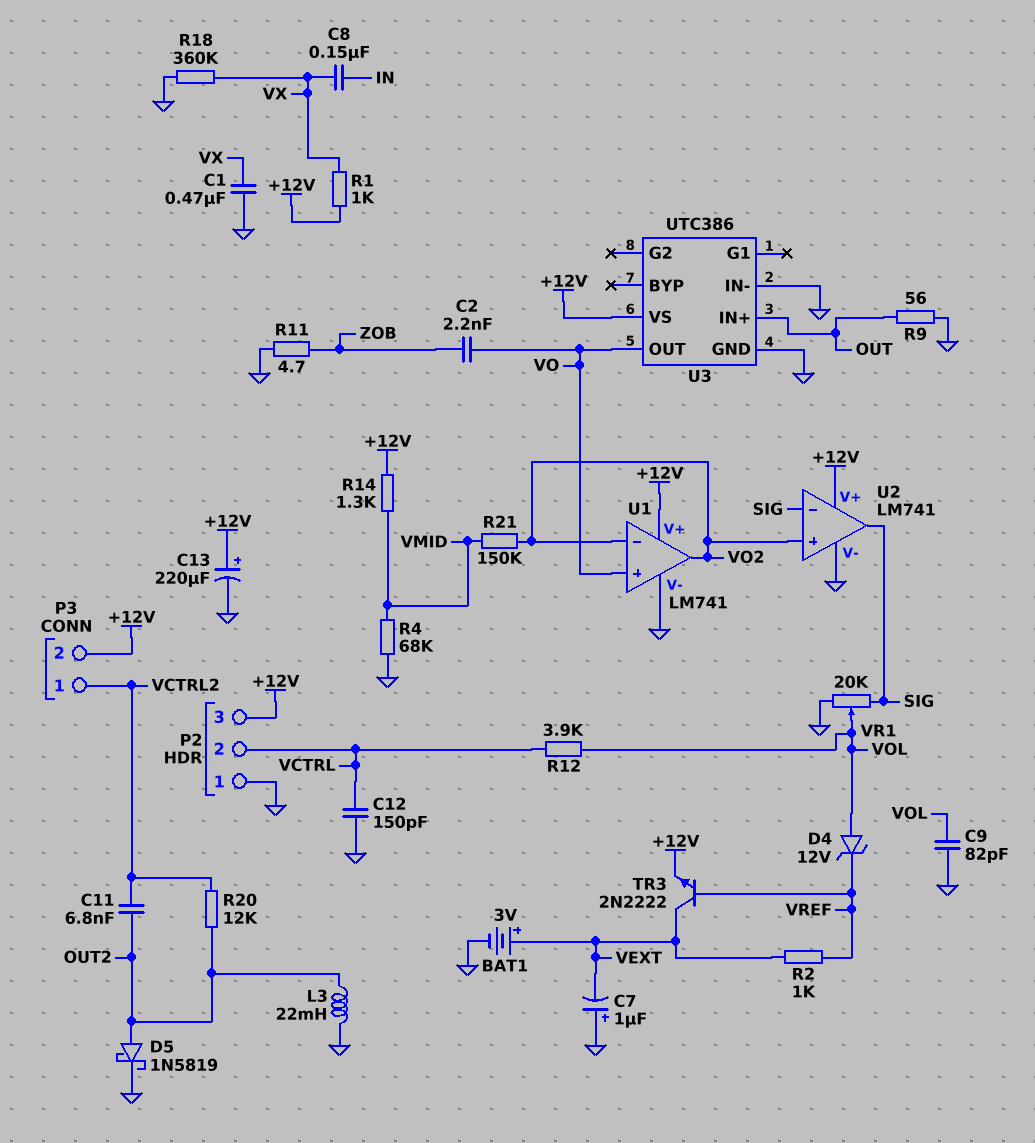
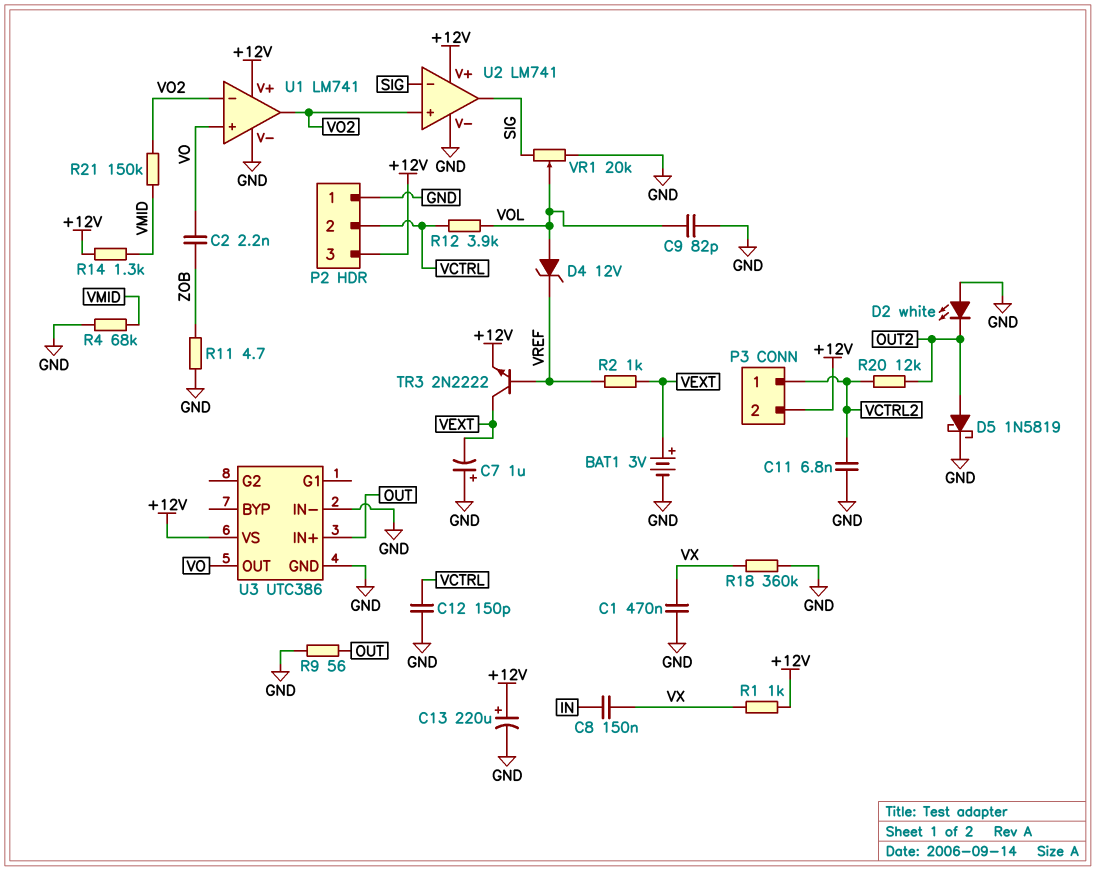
C11: 6.8nF (OUT2, VCTRL2) -> 6.8nF (GND, VCTRL2)
D2: none -> LED white (A GND, K OUT2)
L3: 22mH (GND, OUT2) -> none

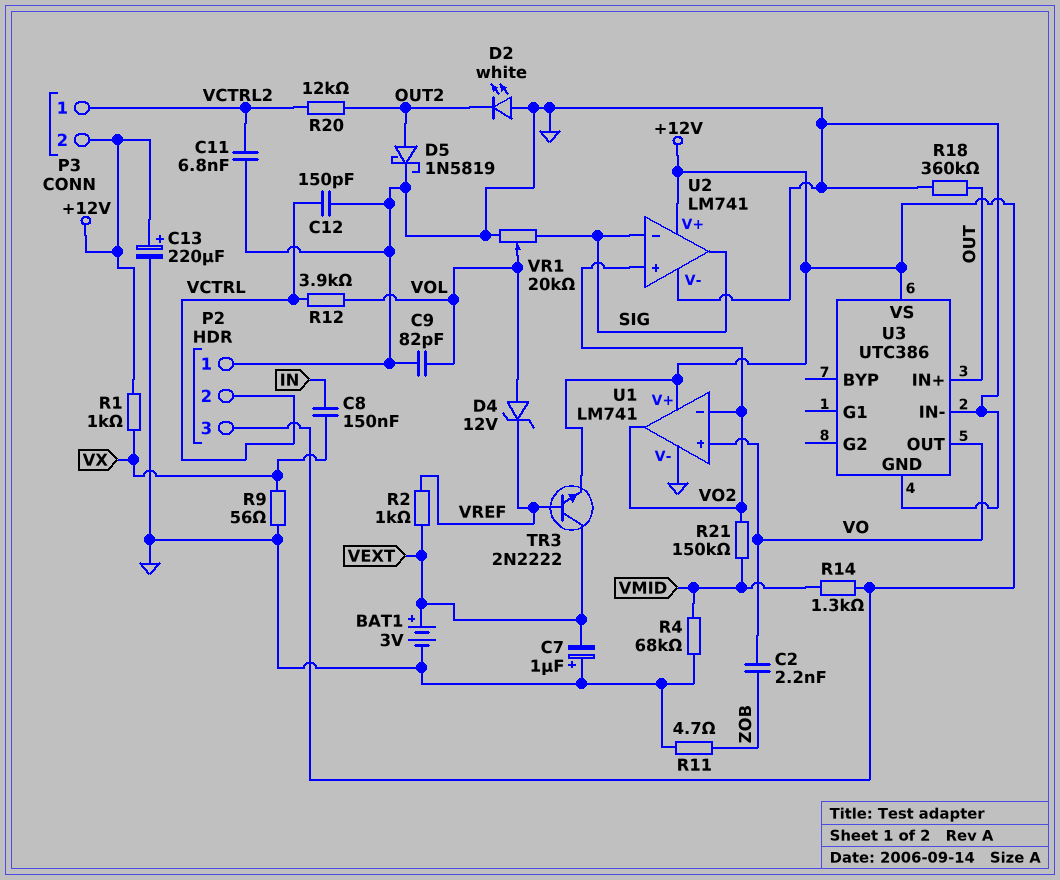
C1: 470nF (GND, VX) -> none
R9: 56 (GND, OUT) -> 56 (GND, VX)
R18: 360k (GND, VX) -> 360k (GND, OUT)

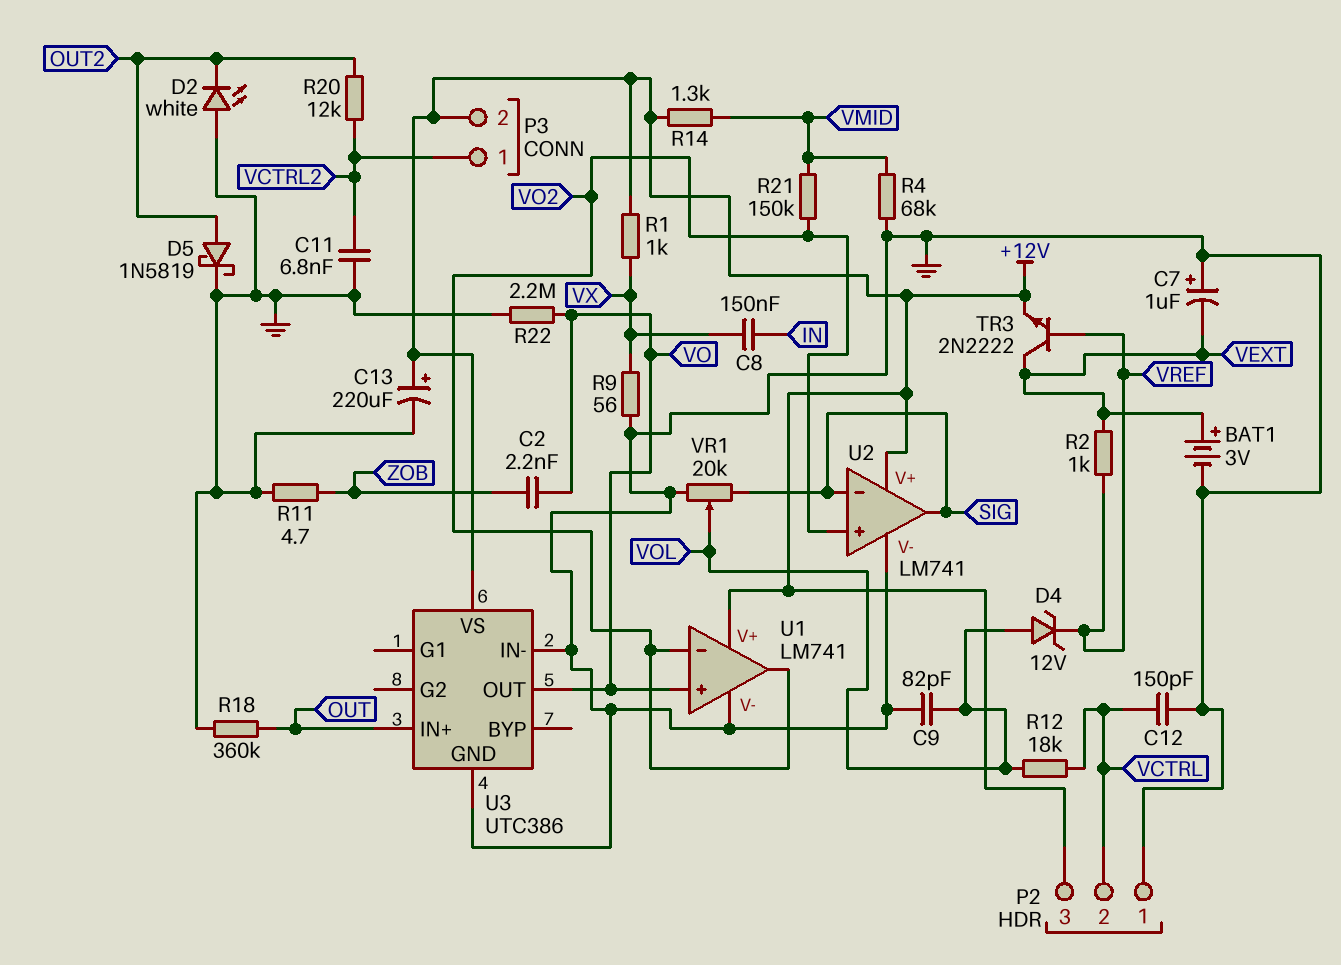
R12: 3.9k (VCTRL, VOL) -> 18k (VCTRL, VOL)
R22: none -> 2.2M (GND, VO)

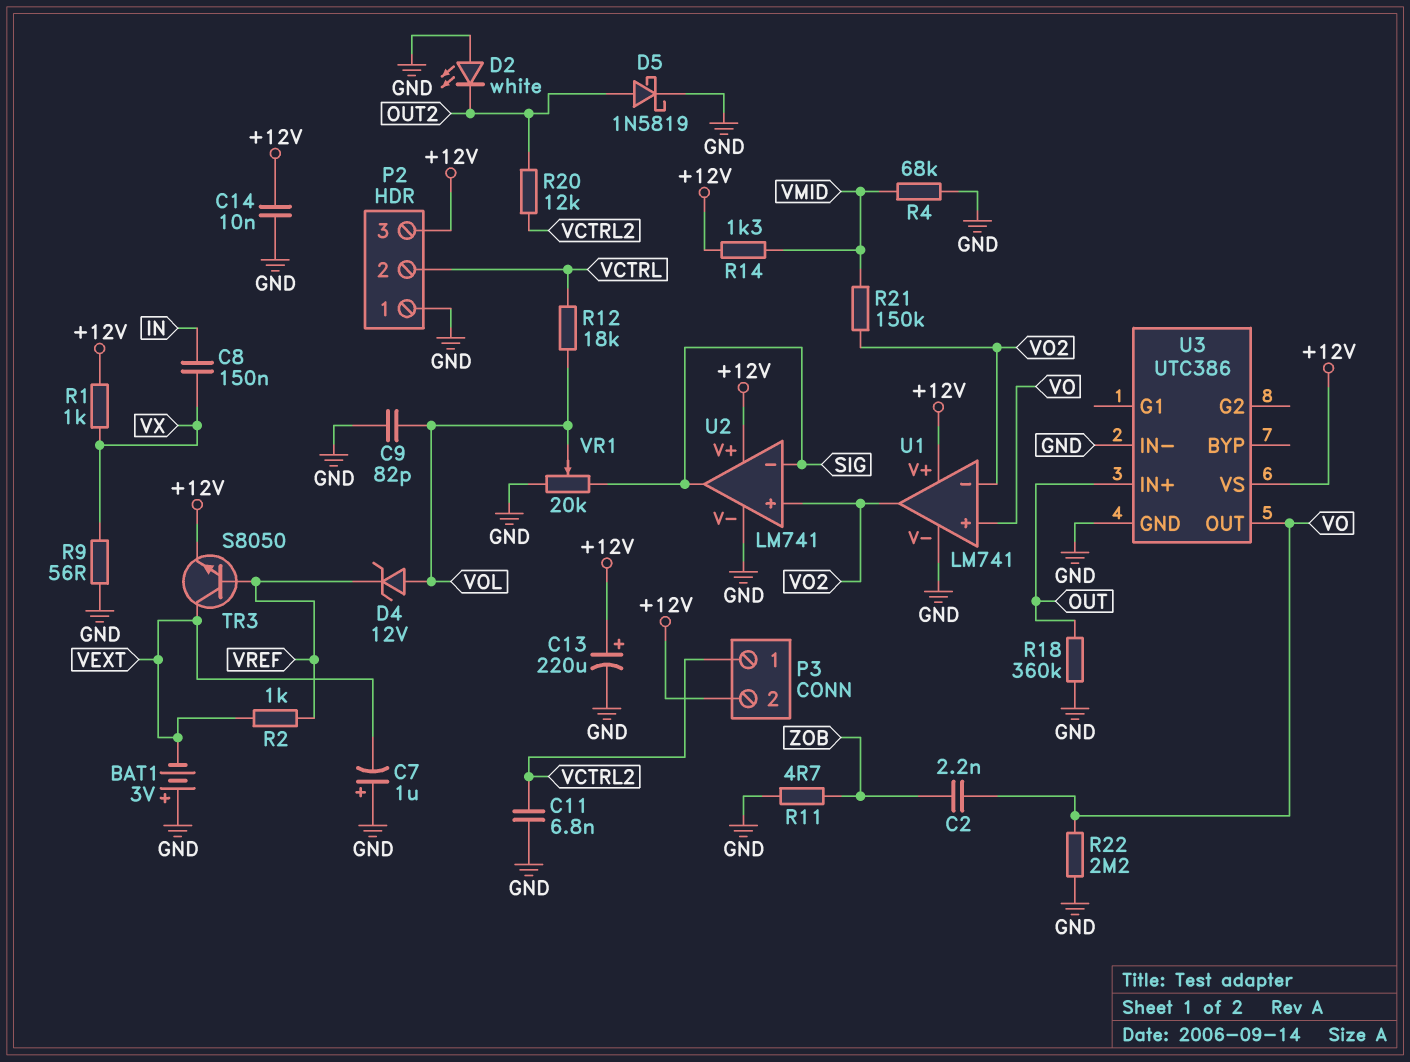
BAT1: 3V (plus VEXT, minus GND) -> 3V (plus GND, minus VEXT)
C12: 150pF (GND, VCTRL) -> none
C14: none -> 10nF (+12V, GND)
TR3: NPN 2N2222 (B VREF, C VEXT, E +12V) -> NPN S8050 (B VREF, C VEXT, E +12V)

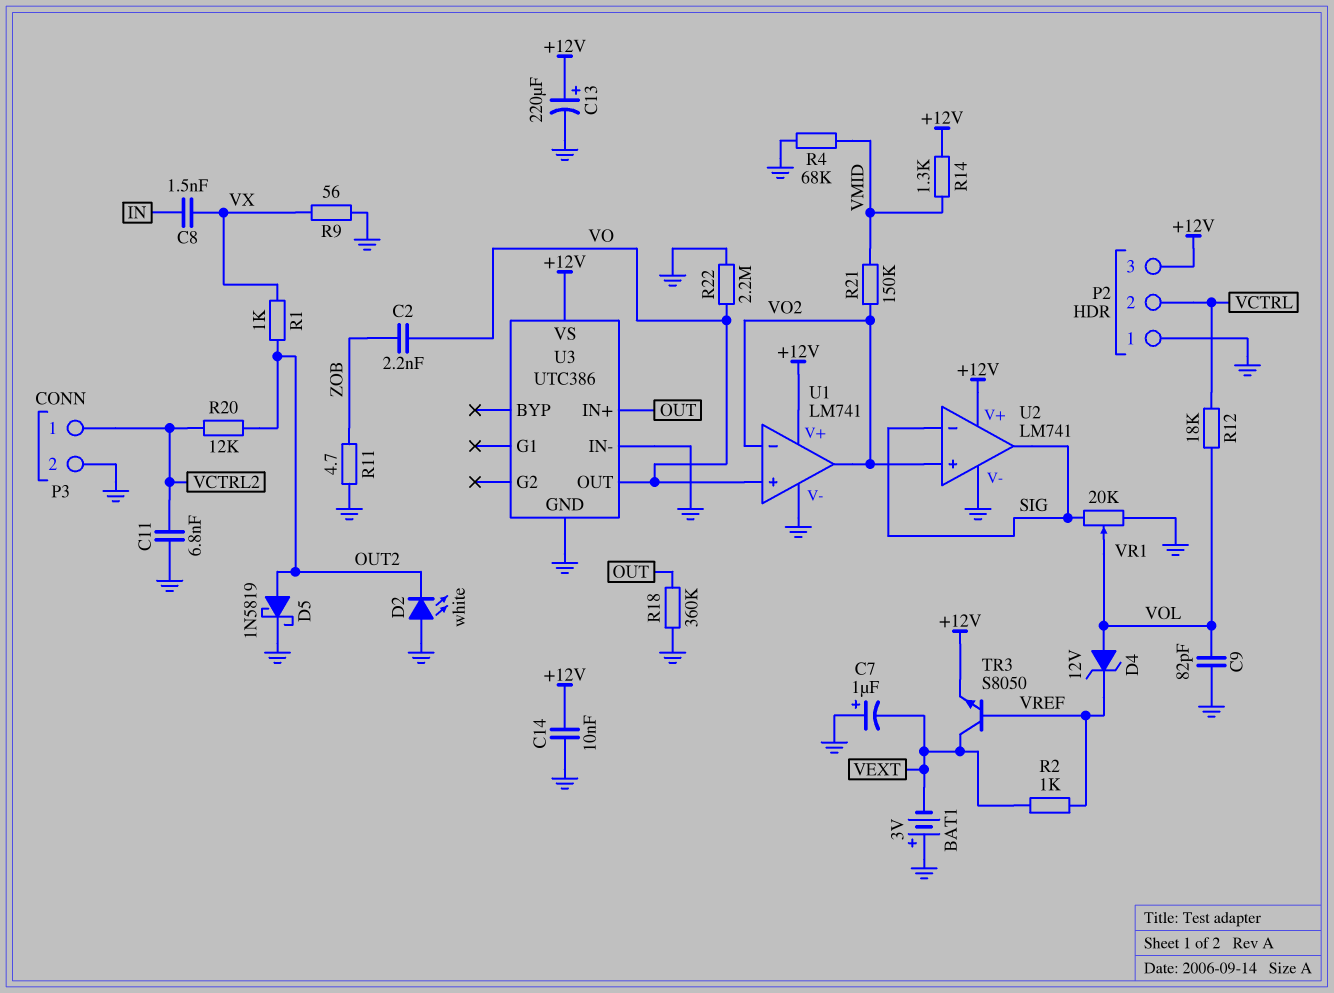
C8: 150nF (IN, VX) -> 1.5nF (IN, VX)
P3 pin 2: +12V -> GND
R1: 1k (+12V, VX) -> 1k (OUT2, VX)

